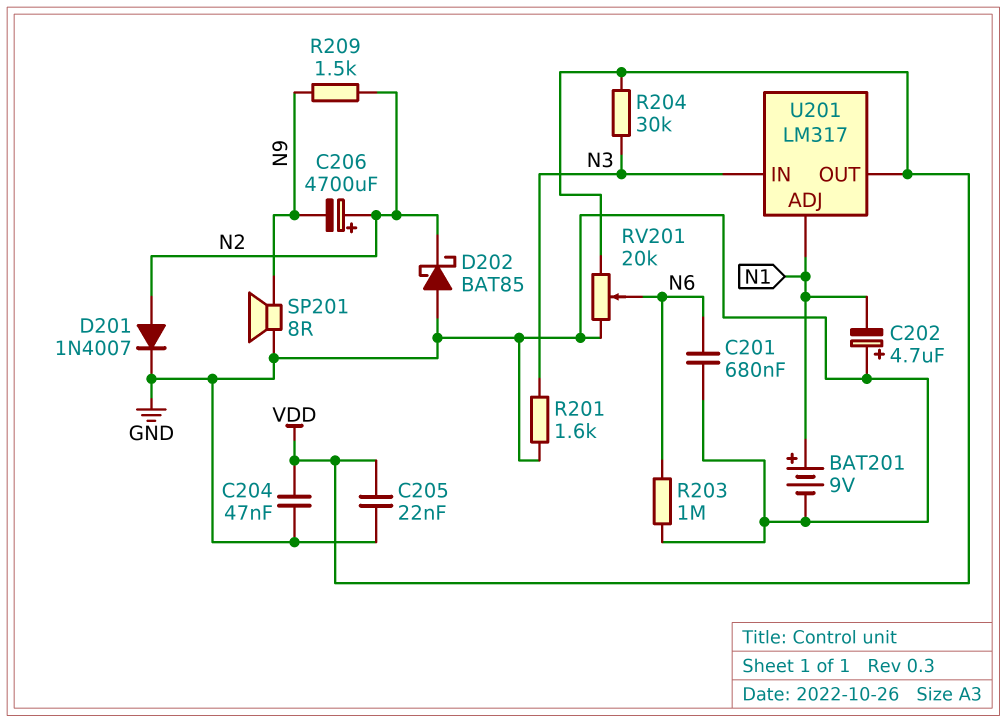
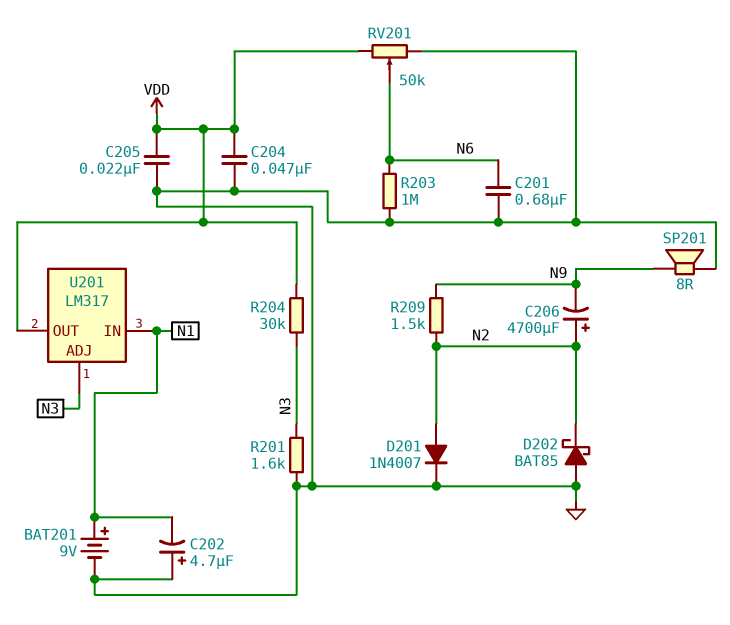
RV201: 20k (GND, VDD, wiper N6) -> 50k (GND, VDD, wiper N6)
U201 pin ADJ: N1 -> N3
U201 pin IN: N3 -> N1

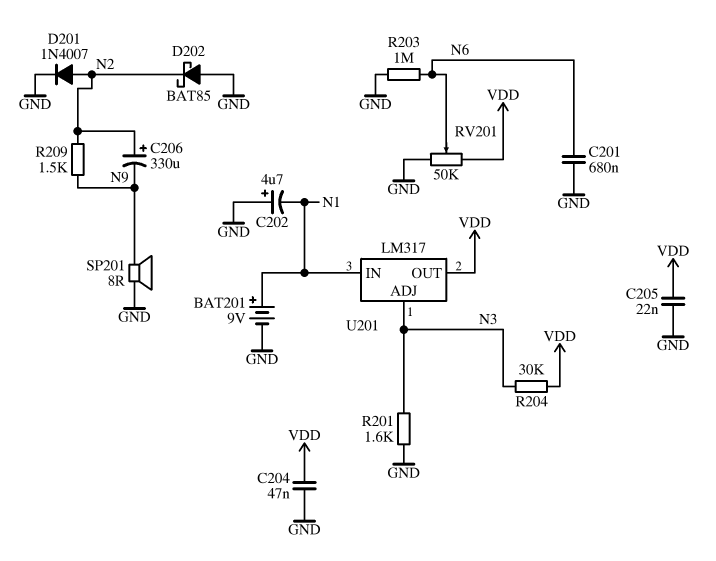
C206: 4700uF (plus N2, minus N9) -> 330uF (plus N2, minus N9)

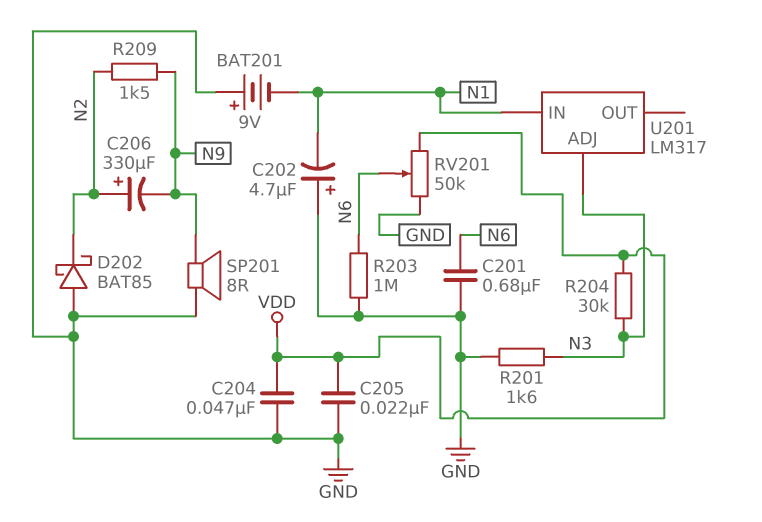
BAT201: 9V (plus N1, minus GND) -> 9V (plus GND, minus N1)
D201: diode 1N4007 (A N2, K GND) -> none
U201 pin OUT: VDD -> none

